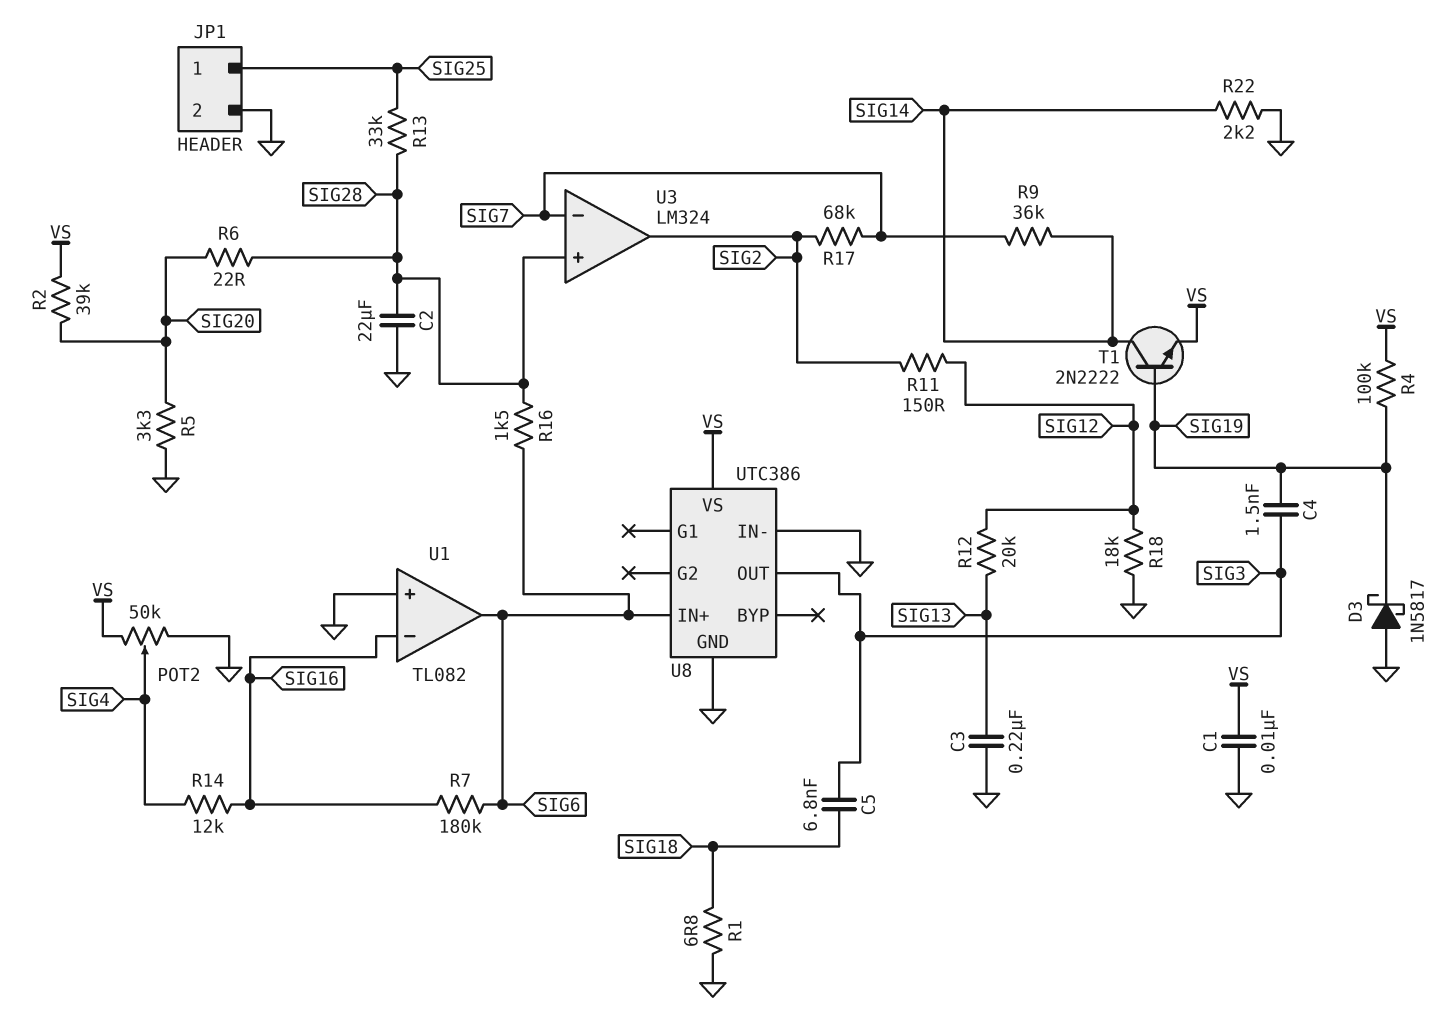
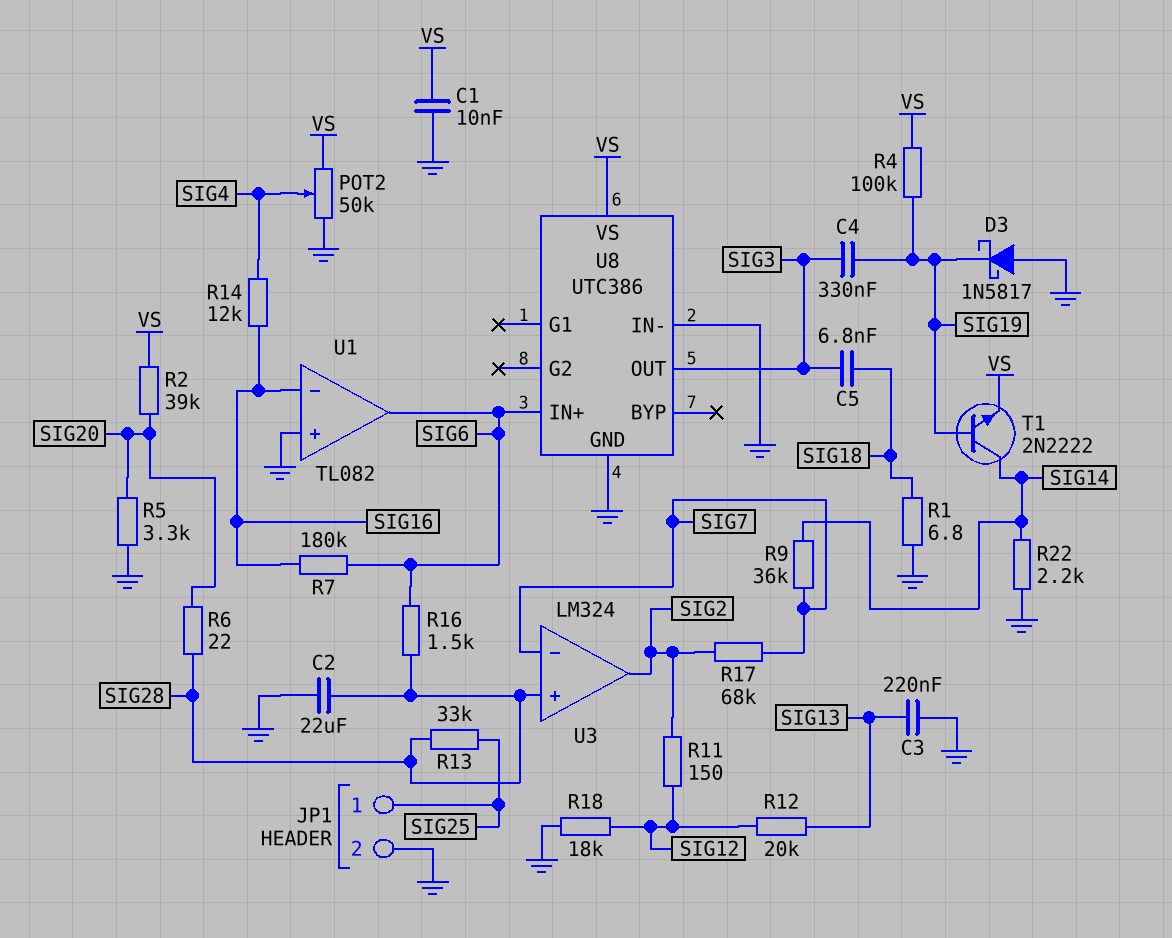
C4: 1.5nF (SIG3, SIG19) -> 330nF (SIG3, SIG19)

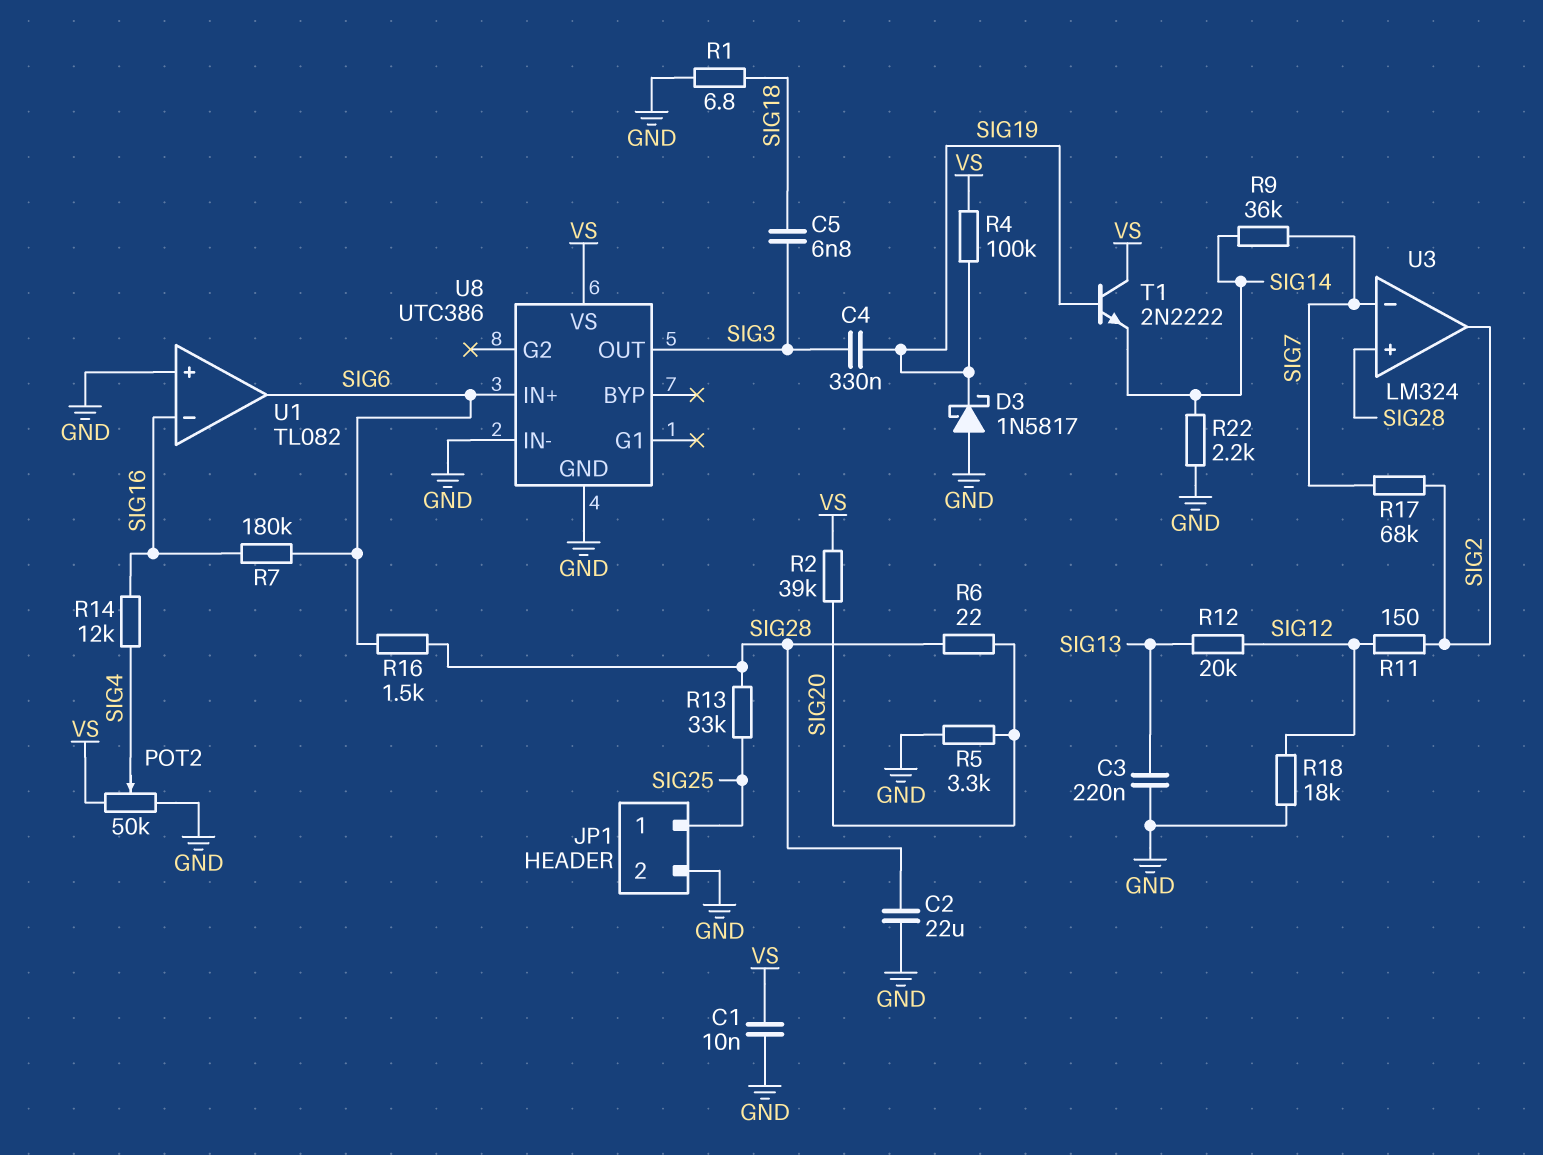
T1: NPN 2N2222 (B SIG19, C SIG14, E VS) -> NPN 2N2222 (B SIG19, C VS, E SIG14)

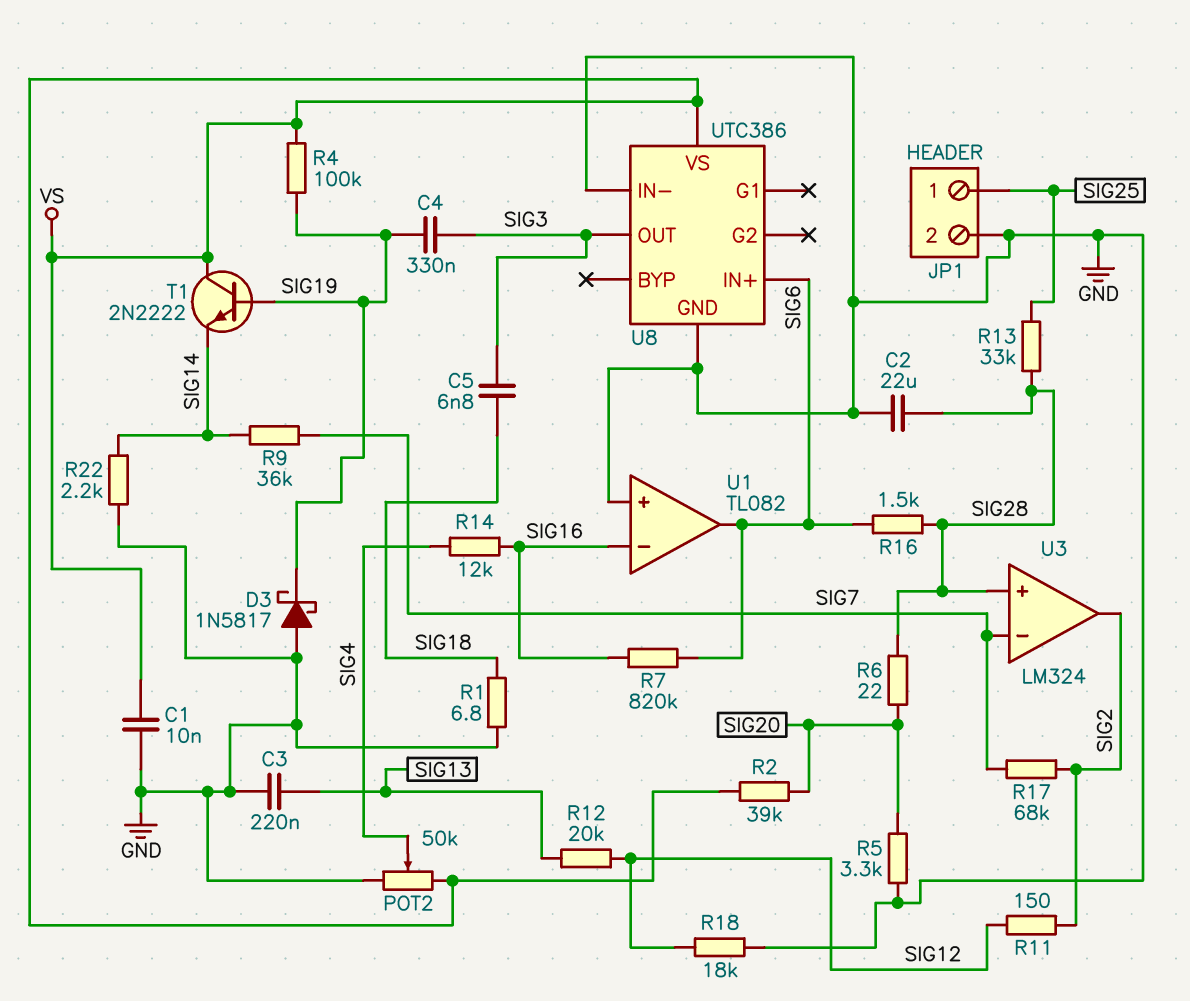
R7: 180k (SIG6, SIG16) -> 820k (SIG6, SIG16)

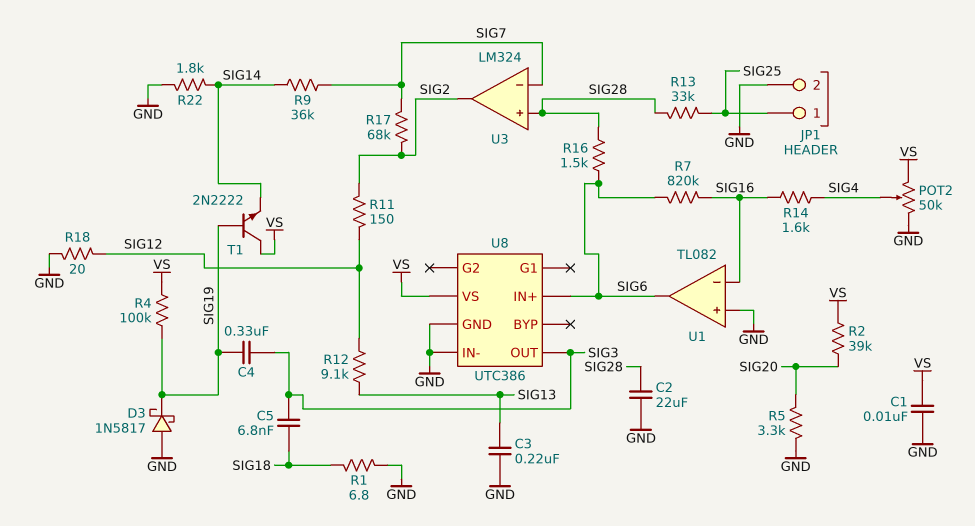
R6: 22 (SIG20, SIG28) -> none
R12: 20k (SIG12, SIG13) -> 9.1k (SIG12, SIG13)
R14: 12k (SIG4, SIG16) -> 1.6k (SIG4, SIG16)
R18: 18k (GND, SIG12) -> 20 (GND, SIG12)
R22: 2.2k (GND, SIG14) -> 1.8k (GND, SIG14)

